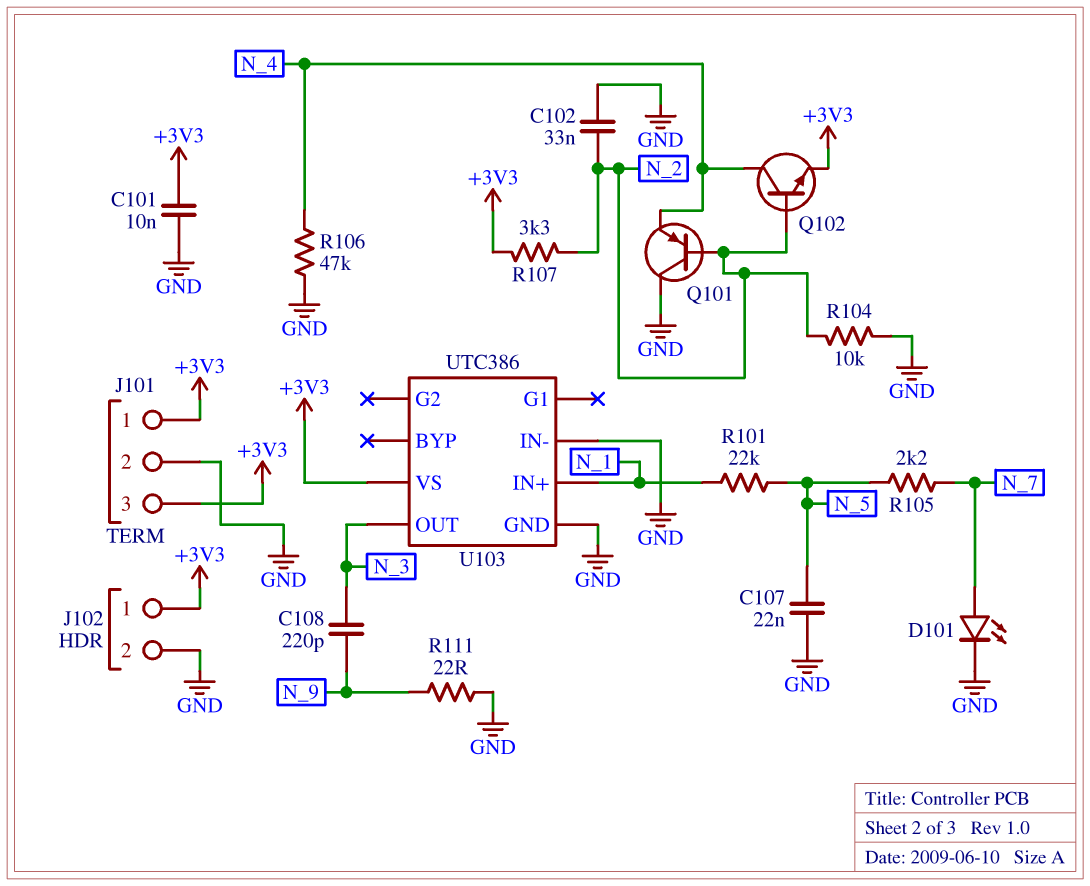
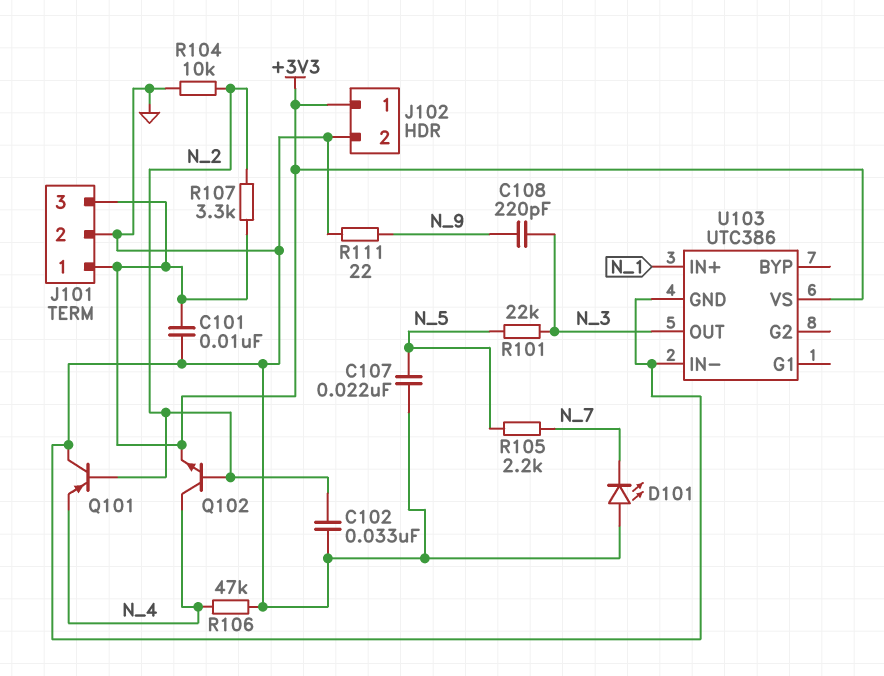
D101: LED (A N_7, K GND) -> LED (A GND, K N_7)
R101: 22k (N_1, N_5) -> 22k (N_3, N_5)

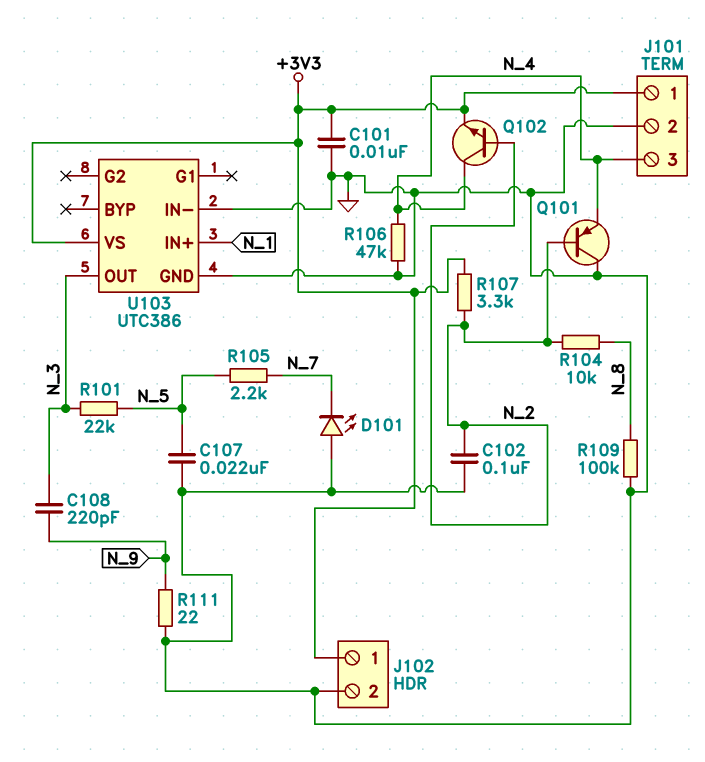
C102: 33nF (GND, N_2) -> 100nF (GND, N_2)
J101 pin 3: +3V3 -> N_4
R104: 10k (GND, N_2) -> 10k (N_2, N_8)
R109: none -> 100k (GND, N_8)

